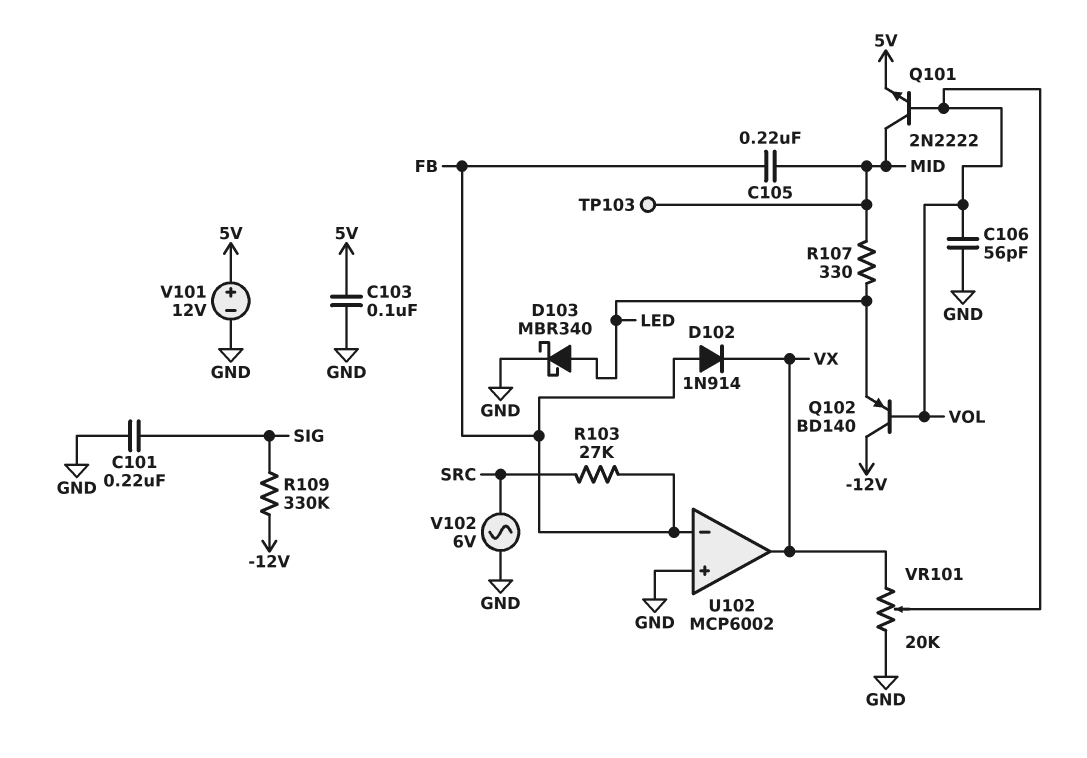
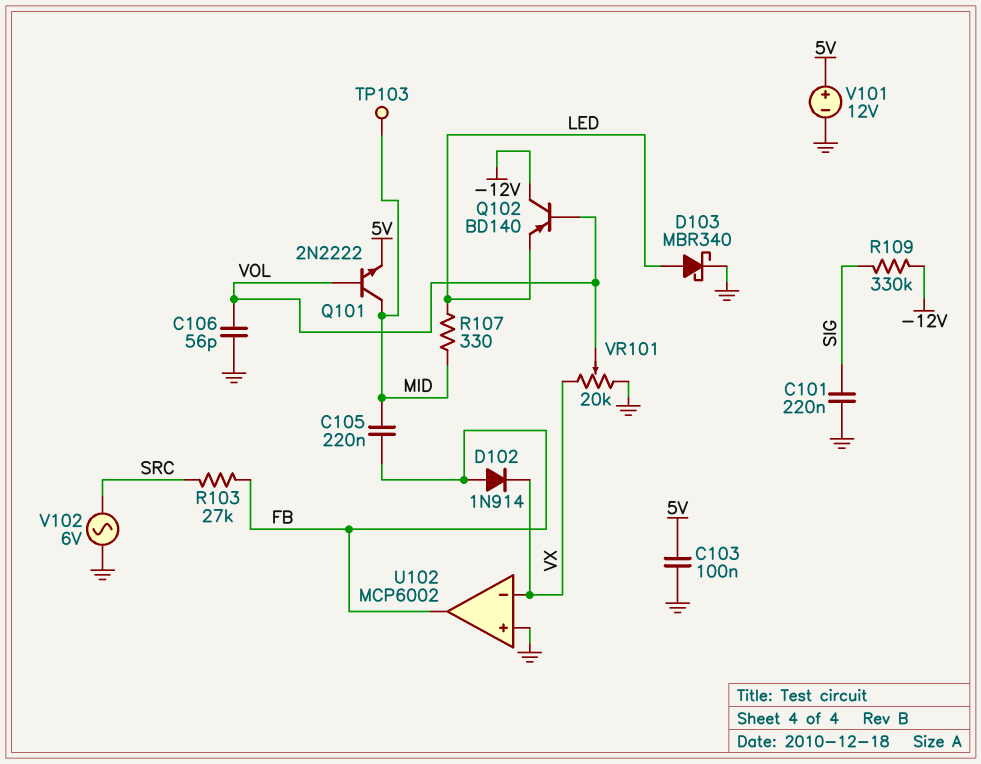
U102 pin in-: FB -> VX
U102 pin out: VX -> FB

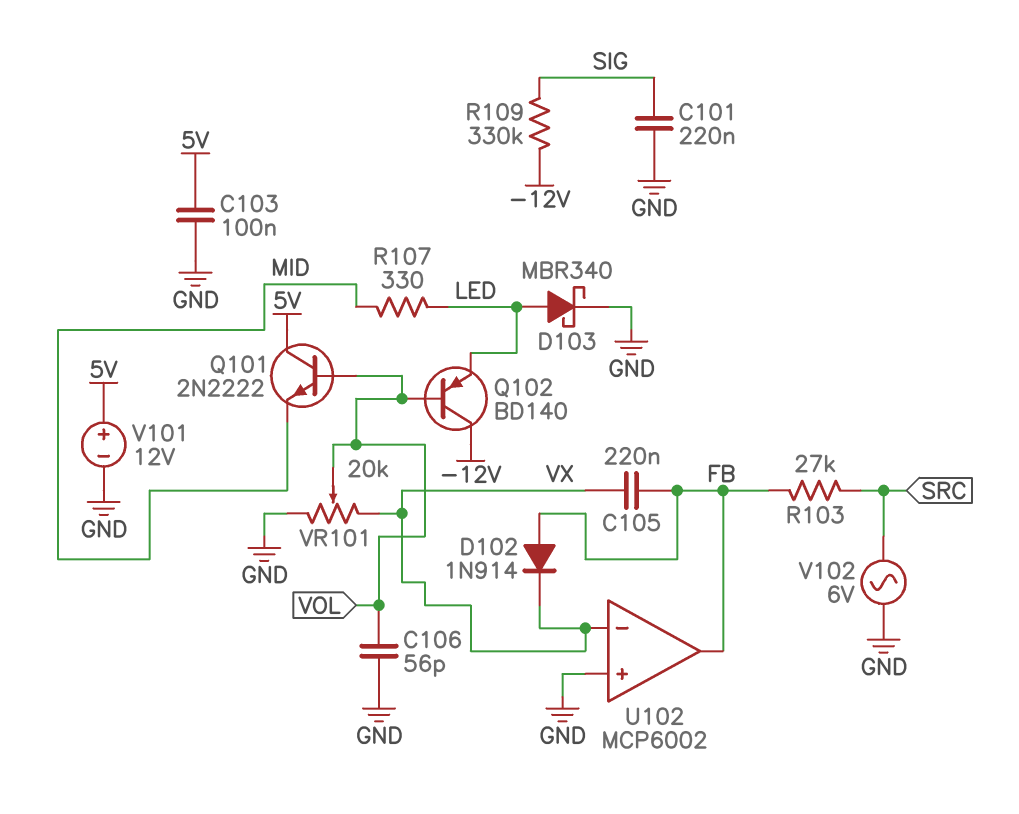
C105: 220nF (FB, MID) -> 220nF (FB, VX)
Q101: NPN 2N2222 (B VOL, C MID, E 5V) -> NPN 2N2222 (B VOL, C 5V, E MID)
TP103: test point (MID) -> none

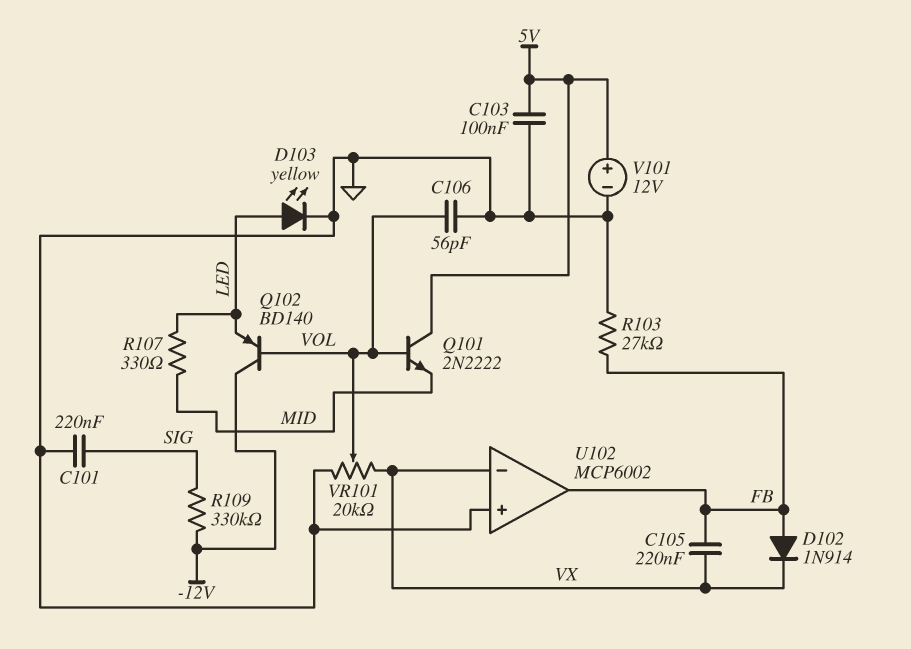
D103: schottky MBR340 (A LED, K GND) -> LED yellow (A LED, K GND)
R103: 27k (FB, SRC) -> 27k (FB, GND)
V102: AC 6V (GND, SRC) -> none

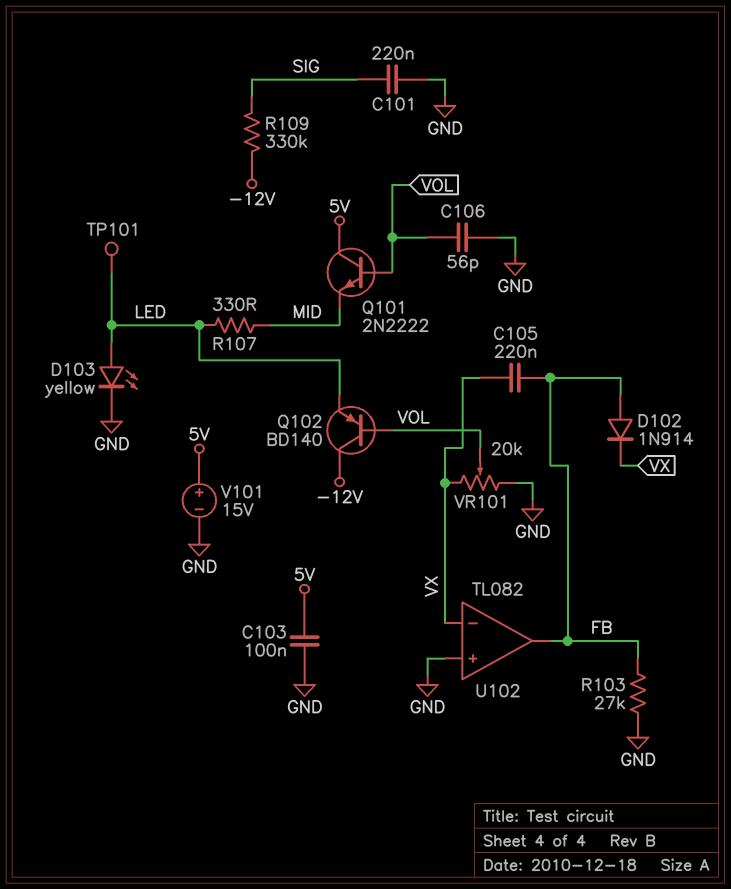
TP101: none -> test point (LED)
U102: MCP6002 -> TL082
V101: 12V (plus 5V, minus GND) -> 15V (plus 5V, minus GND)

